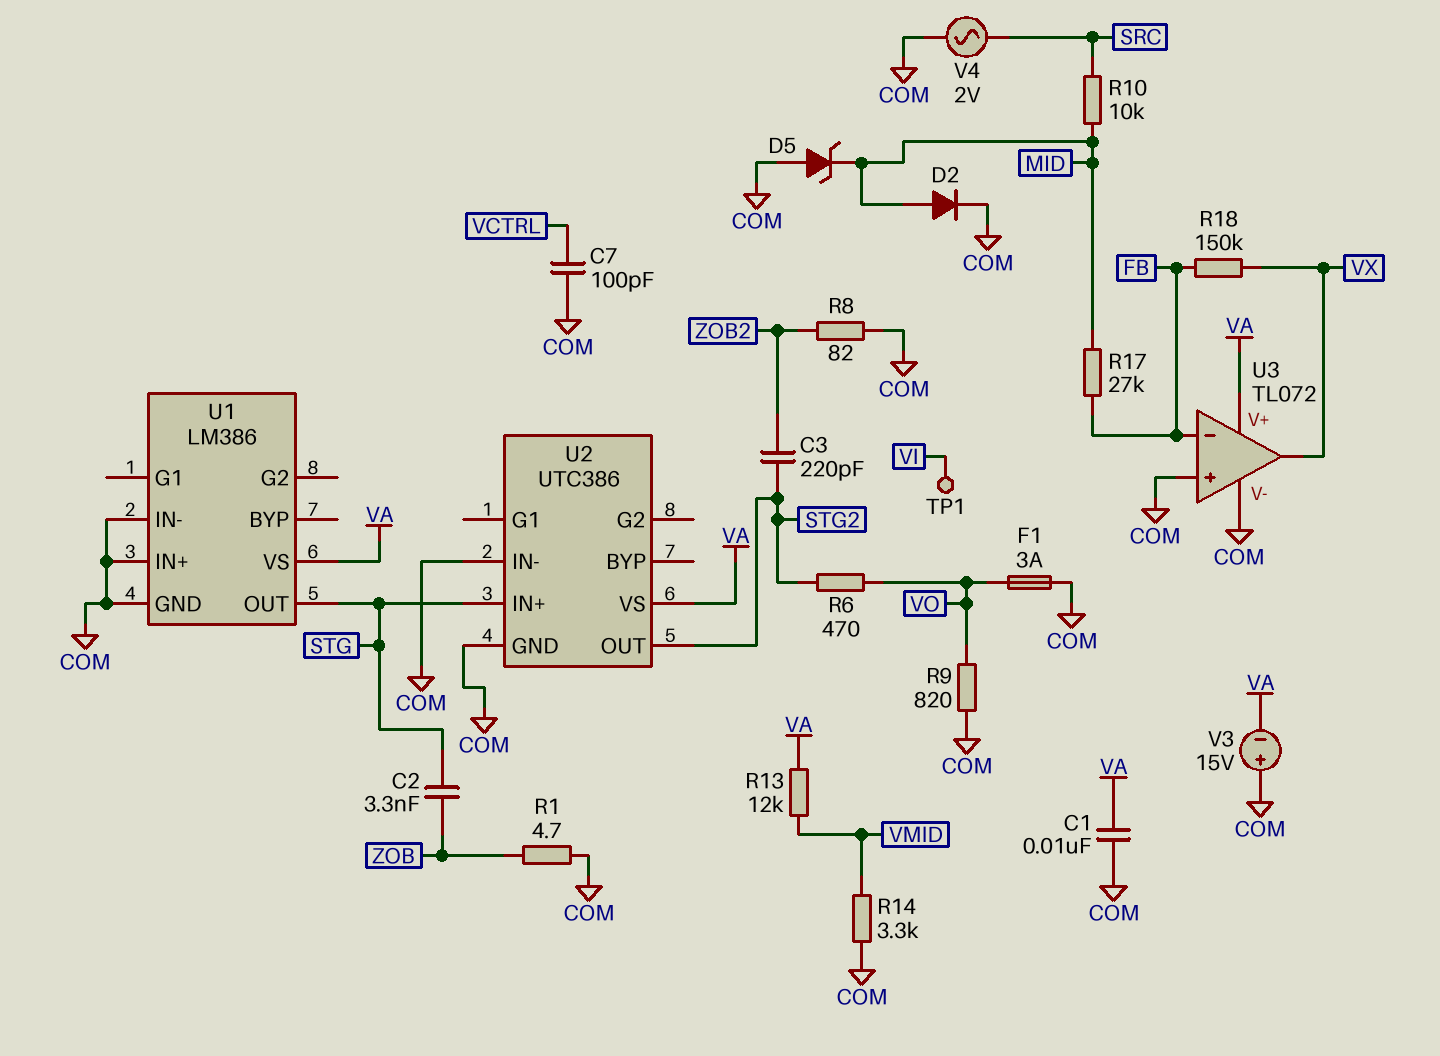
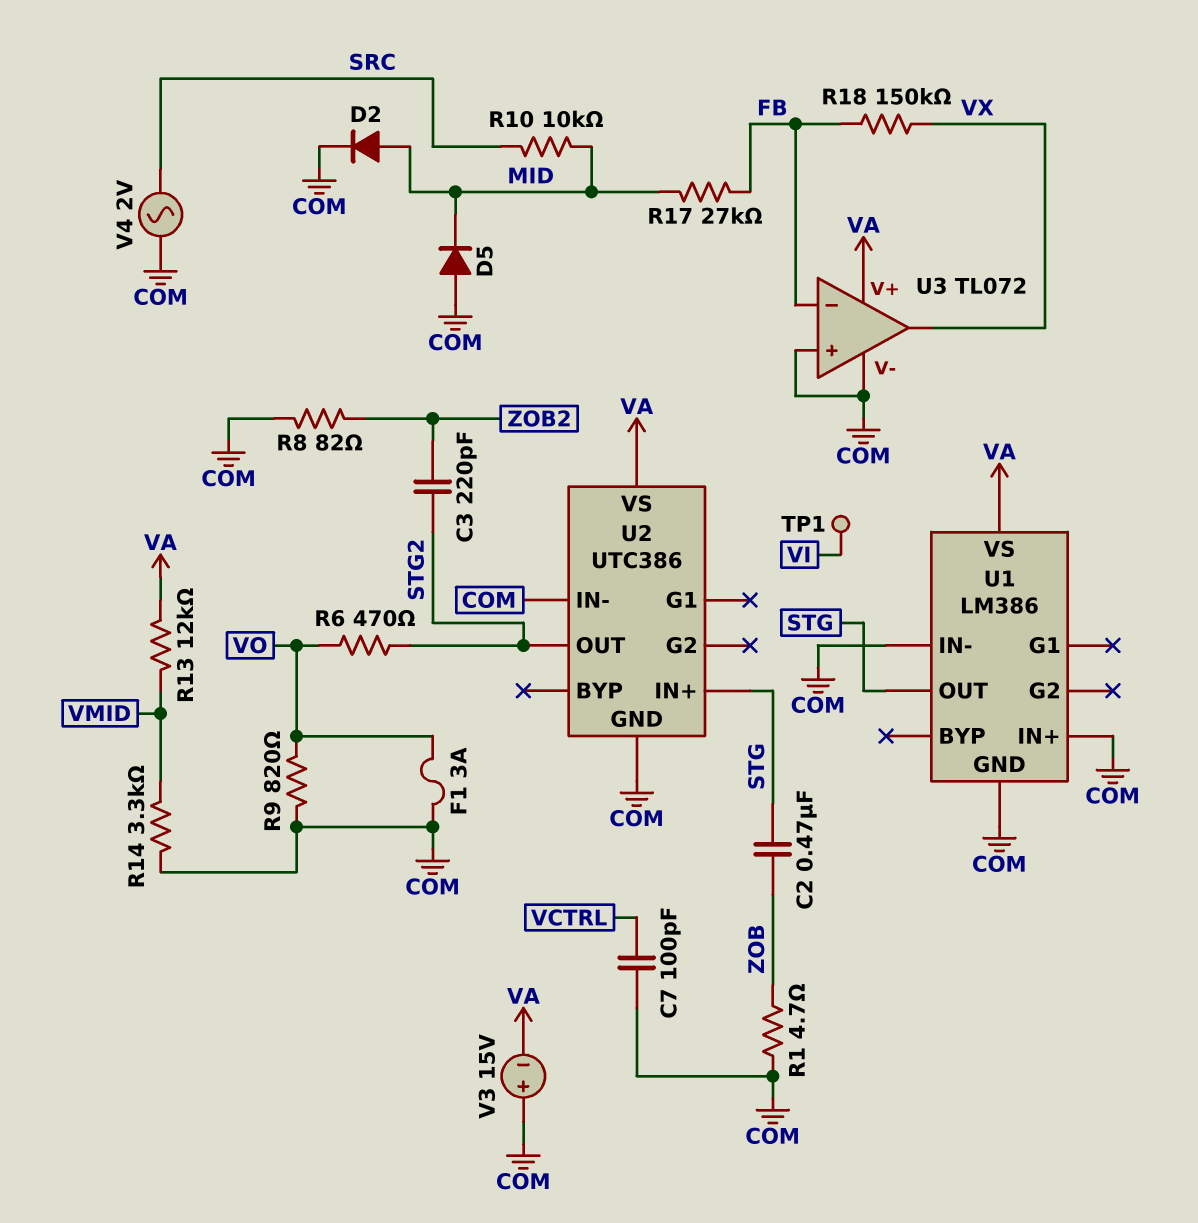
C1: 10nF (COM, VA) -> none
C2: 3.3nF (STG, ZOB) -> 470nF (STG, ZOB)
D5: zener (A COM, K MID) -> diode (A COM, K MID)

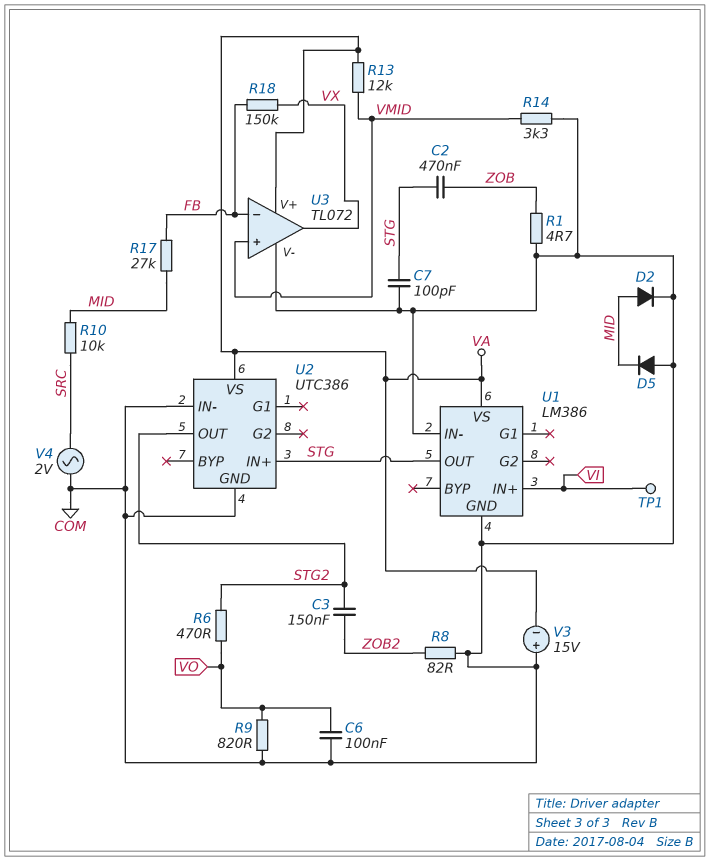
C3: 220pF (STG2, ZOB2) -> 150nF (STG2, ZOB2)
C6: none -> 100nF (COM, VO)
C7: 100pF (COM, VCTRL) -> 100pF (COM, STG)
F1: 3A (COM, VO) -> none
U1 pin IN+: COM -> VI
U3 pin in+: COM -> VMID

